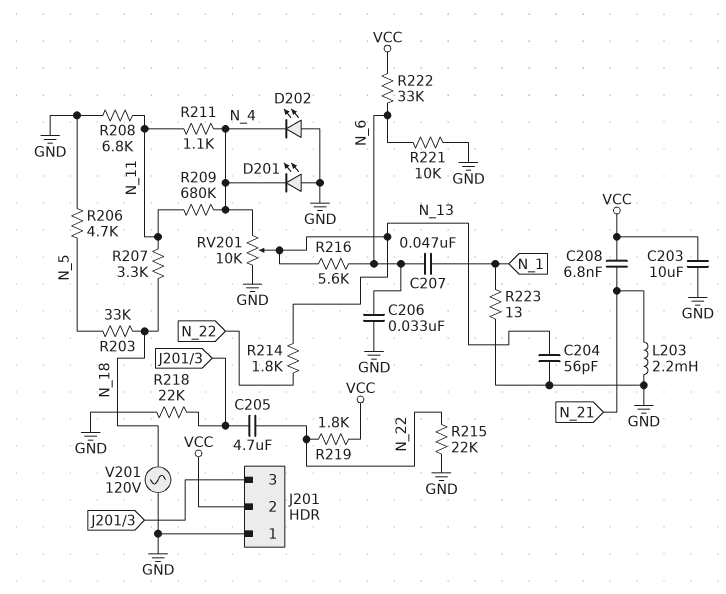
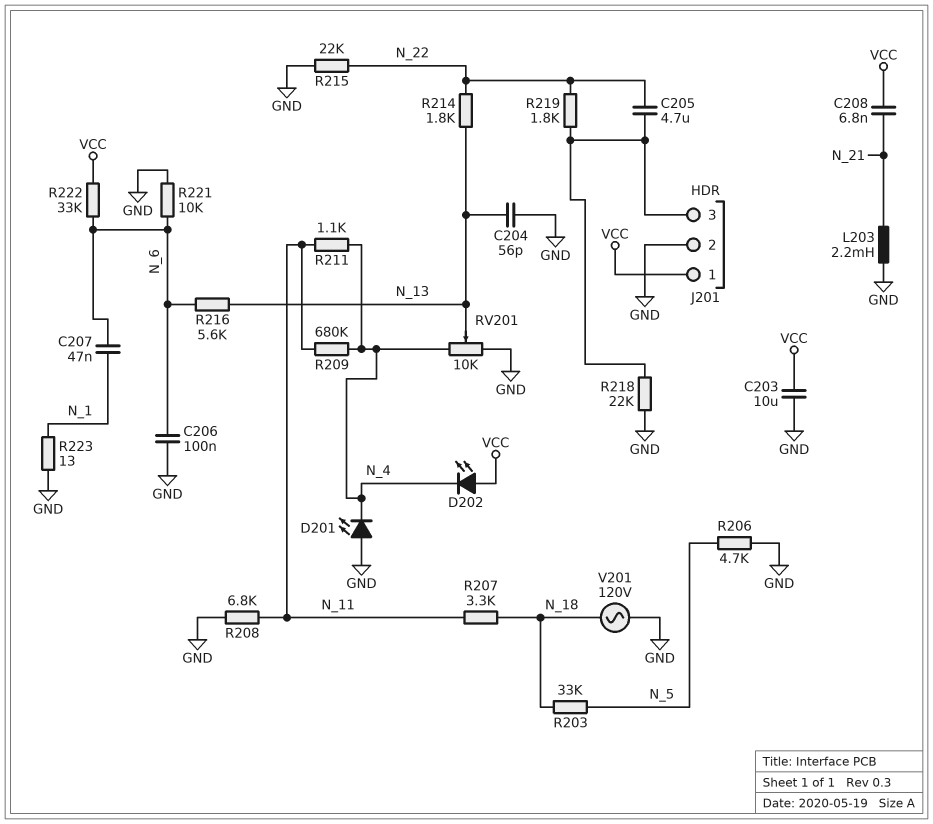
C206: 33nF (GND, N_6) -> 100nF (GND, N_6)
D202: LED (A GND, K N_4) -> LED (A VCC, K N_4)
J201 pin 1: GND -> VCC
J201 pin 2: VCC -> GND
R219: 1.8k (N_22, VCC) -> 1.8k (J201/3, N_22)

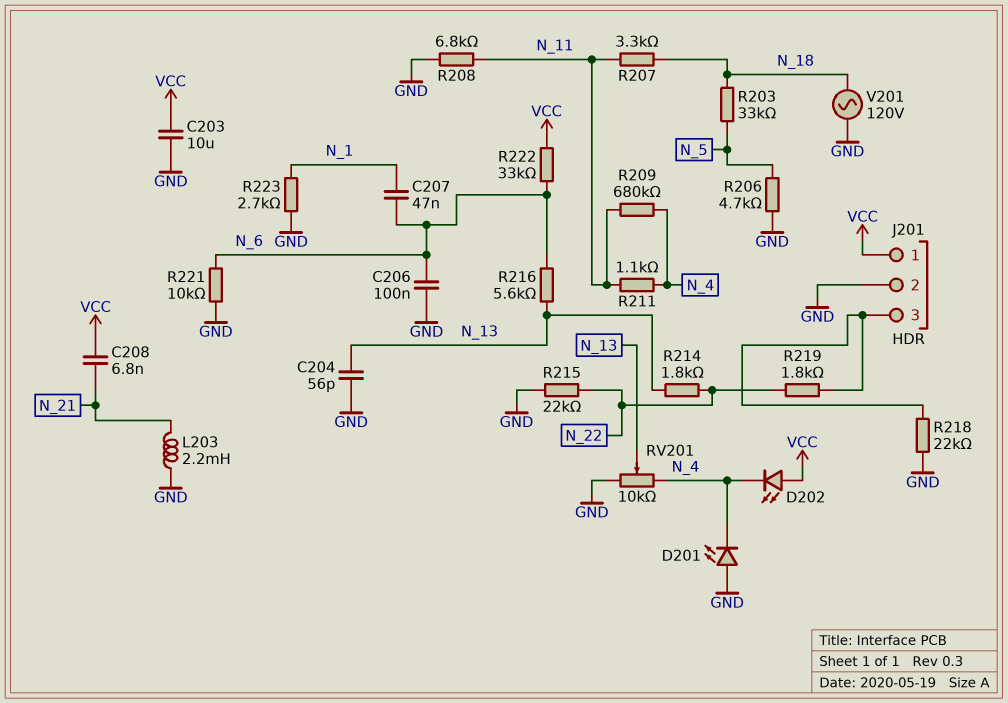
C205: 4.7uF (J201/3, N_22) -> none
R223: 13 (GND, N_1) -> 2.7k (GND, N_1)

